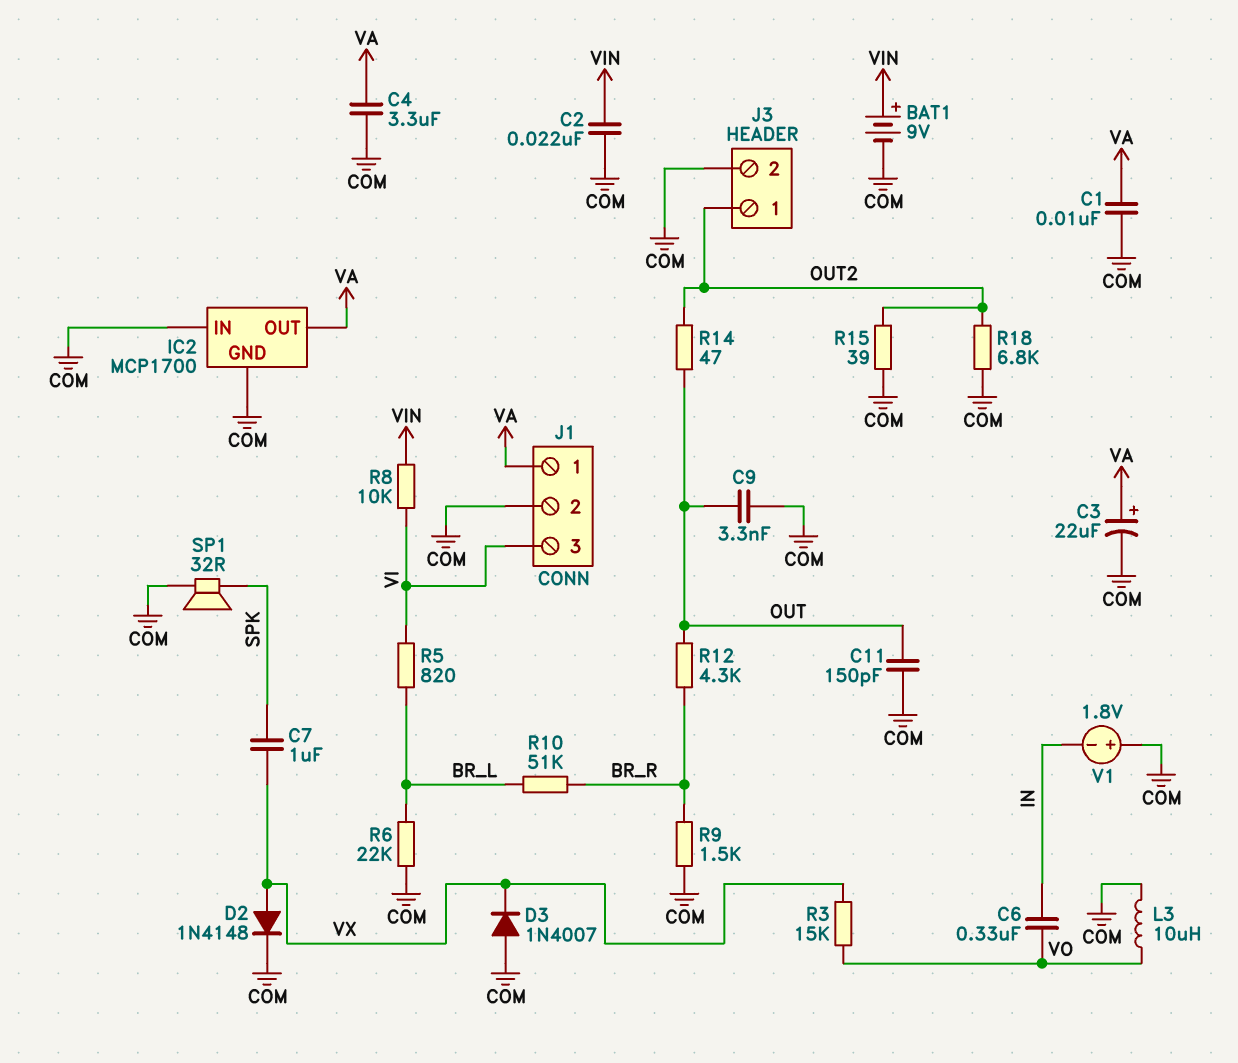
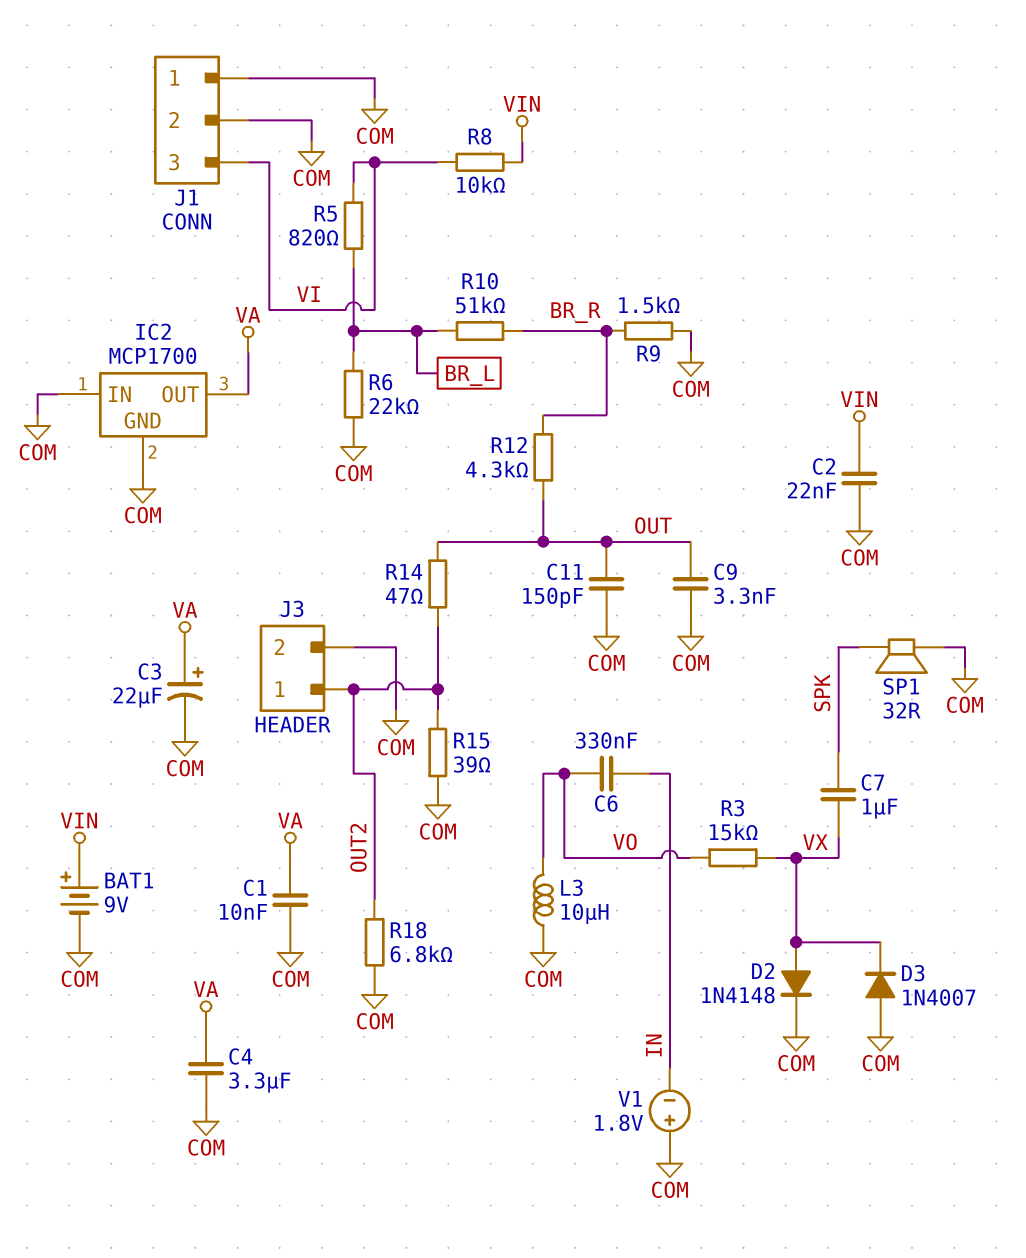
J1 pin 1: VA -> COM

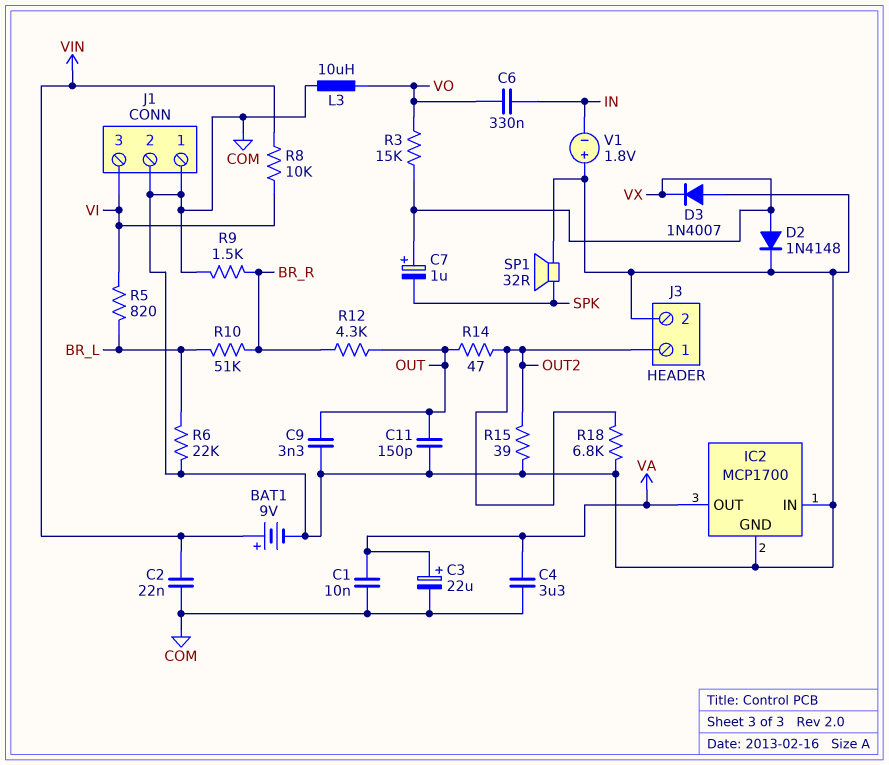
C7: 1uF (SPK, VX) -> 1uF (plus VX, minus SPK)

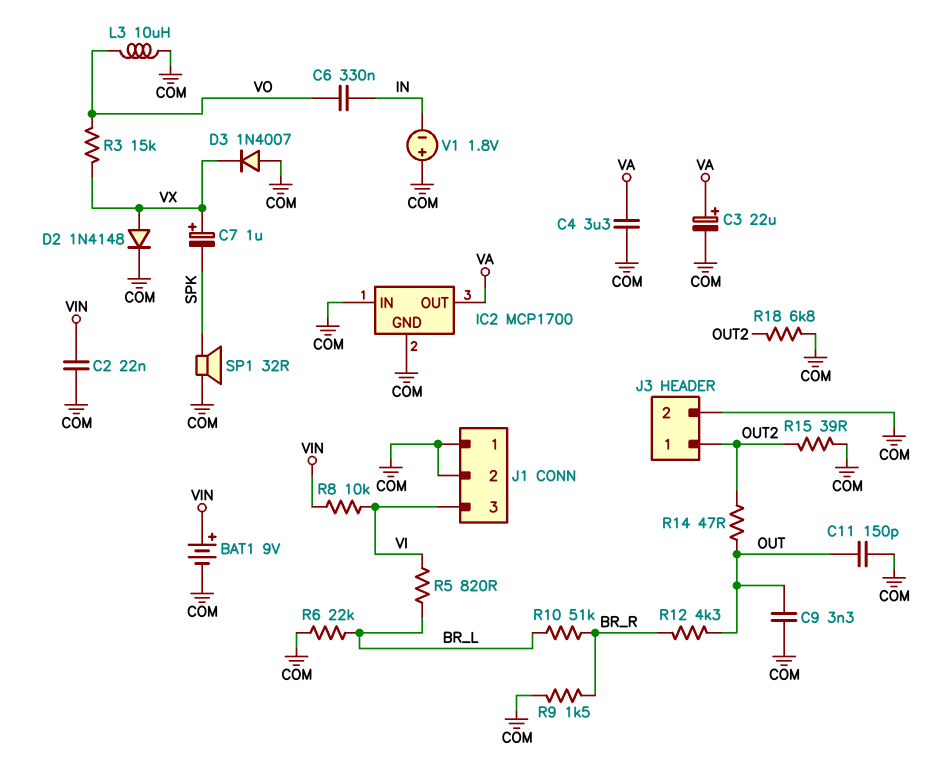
C1: 10nF (COM, VA) -> none

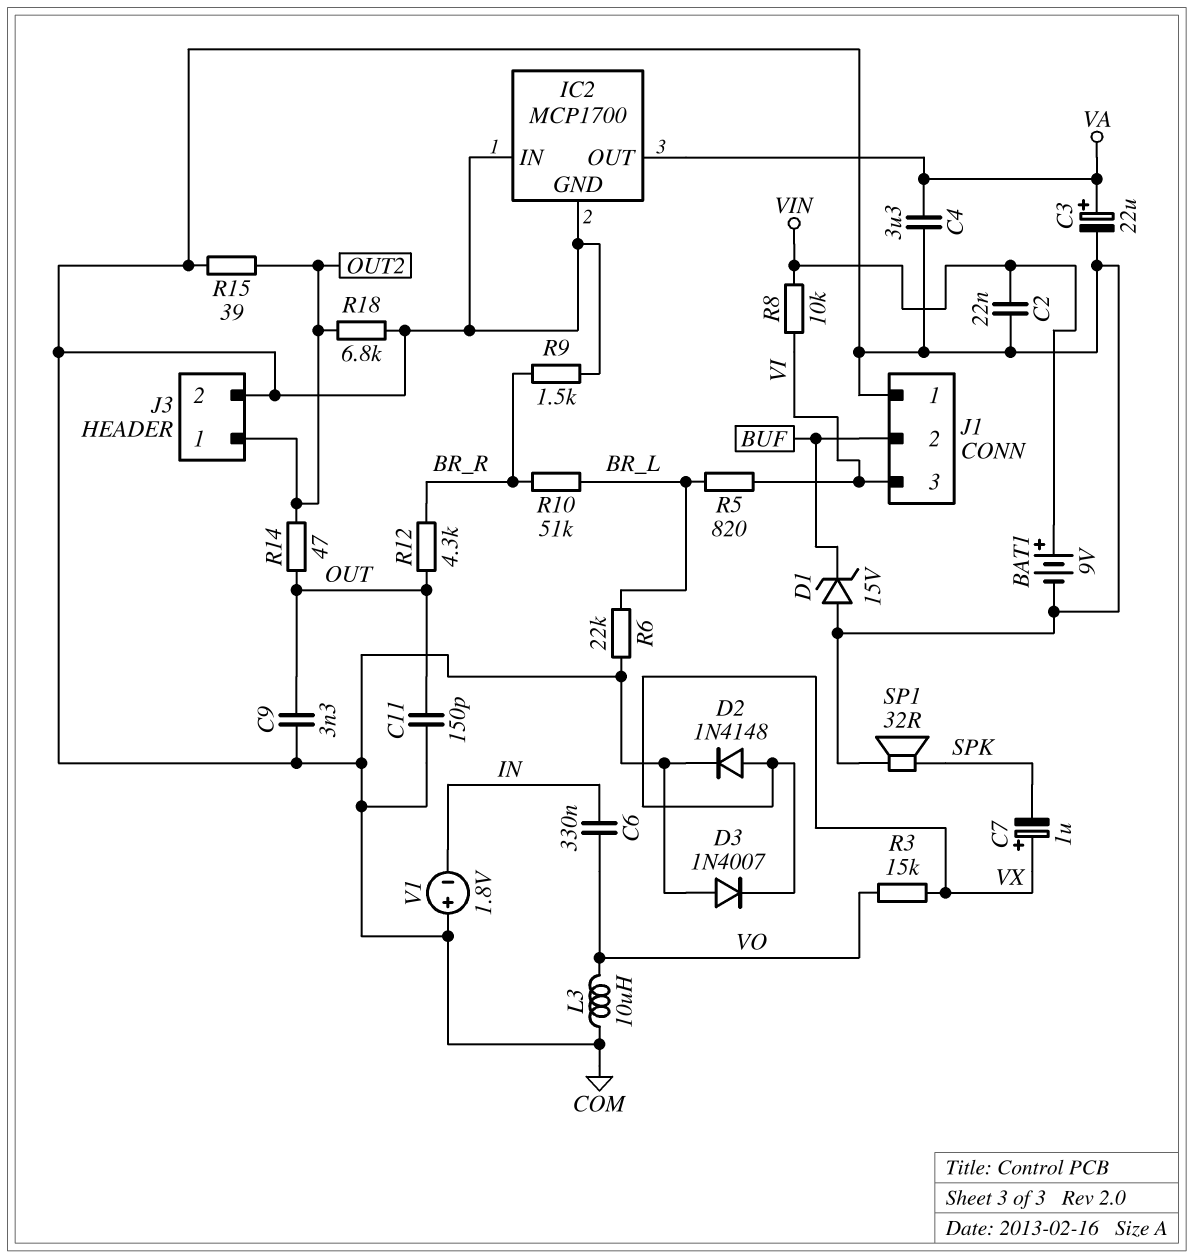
D1: none -> zener 15V (A COM, K BUF)
J1 pin 2: COM -> BUF

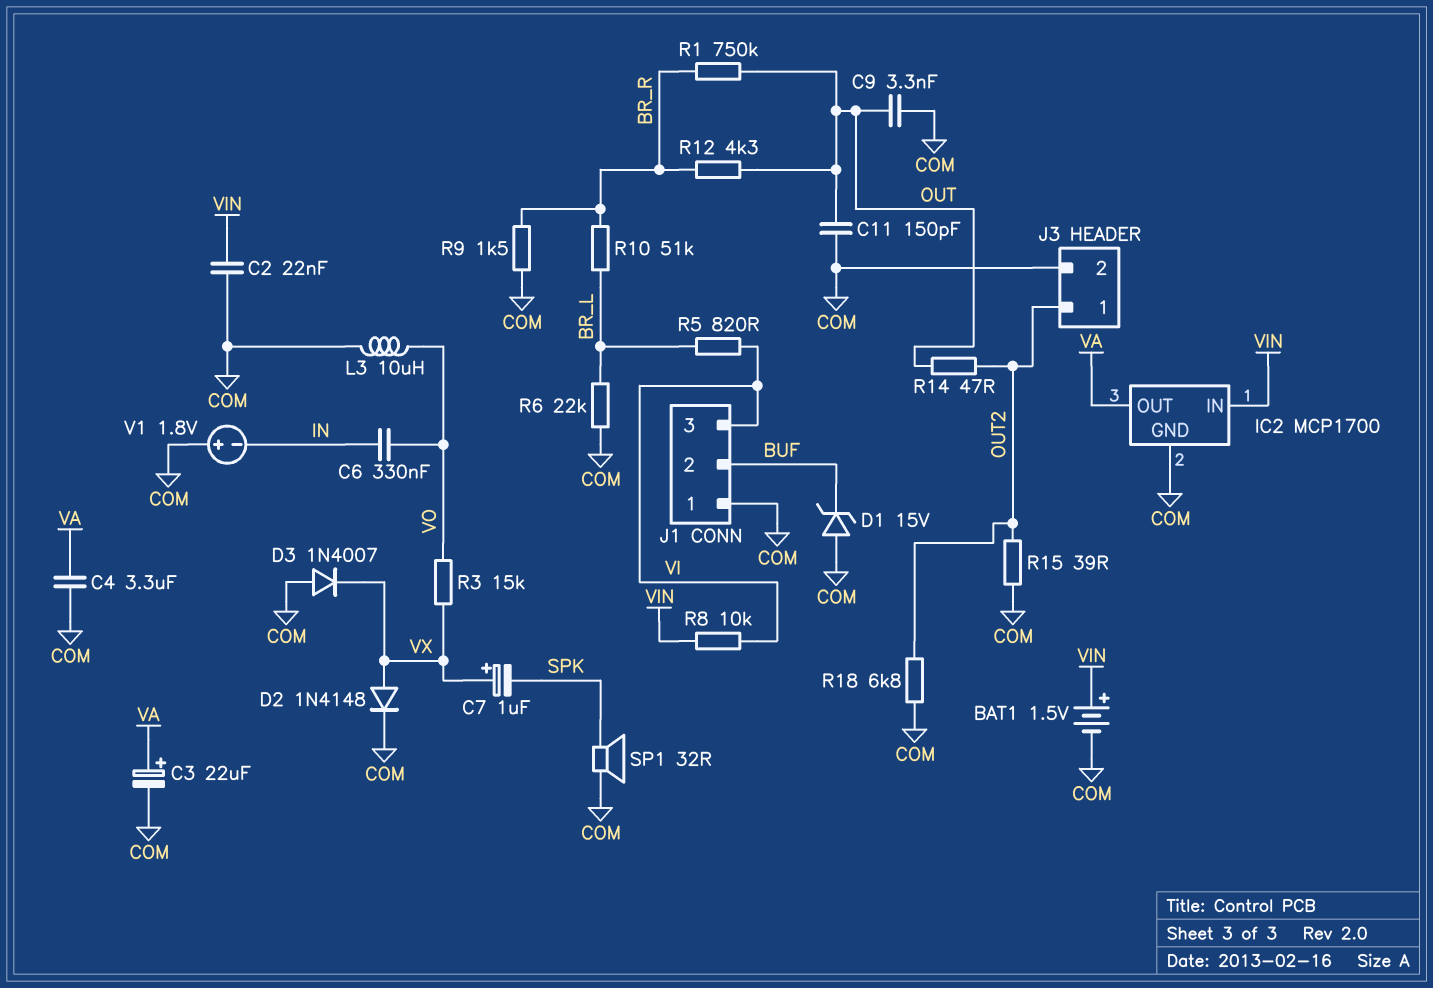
BAT1: 9V (plus VIN, minus COM) -> 1.5V (plus VIN, minus COM)
IC2 pin IN: COM -> VIN
R1: none -> 750k (BR_R, OUT)

